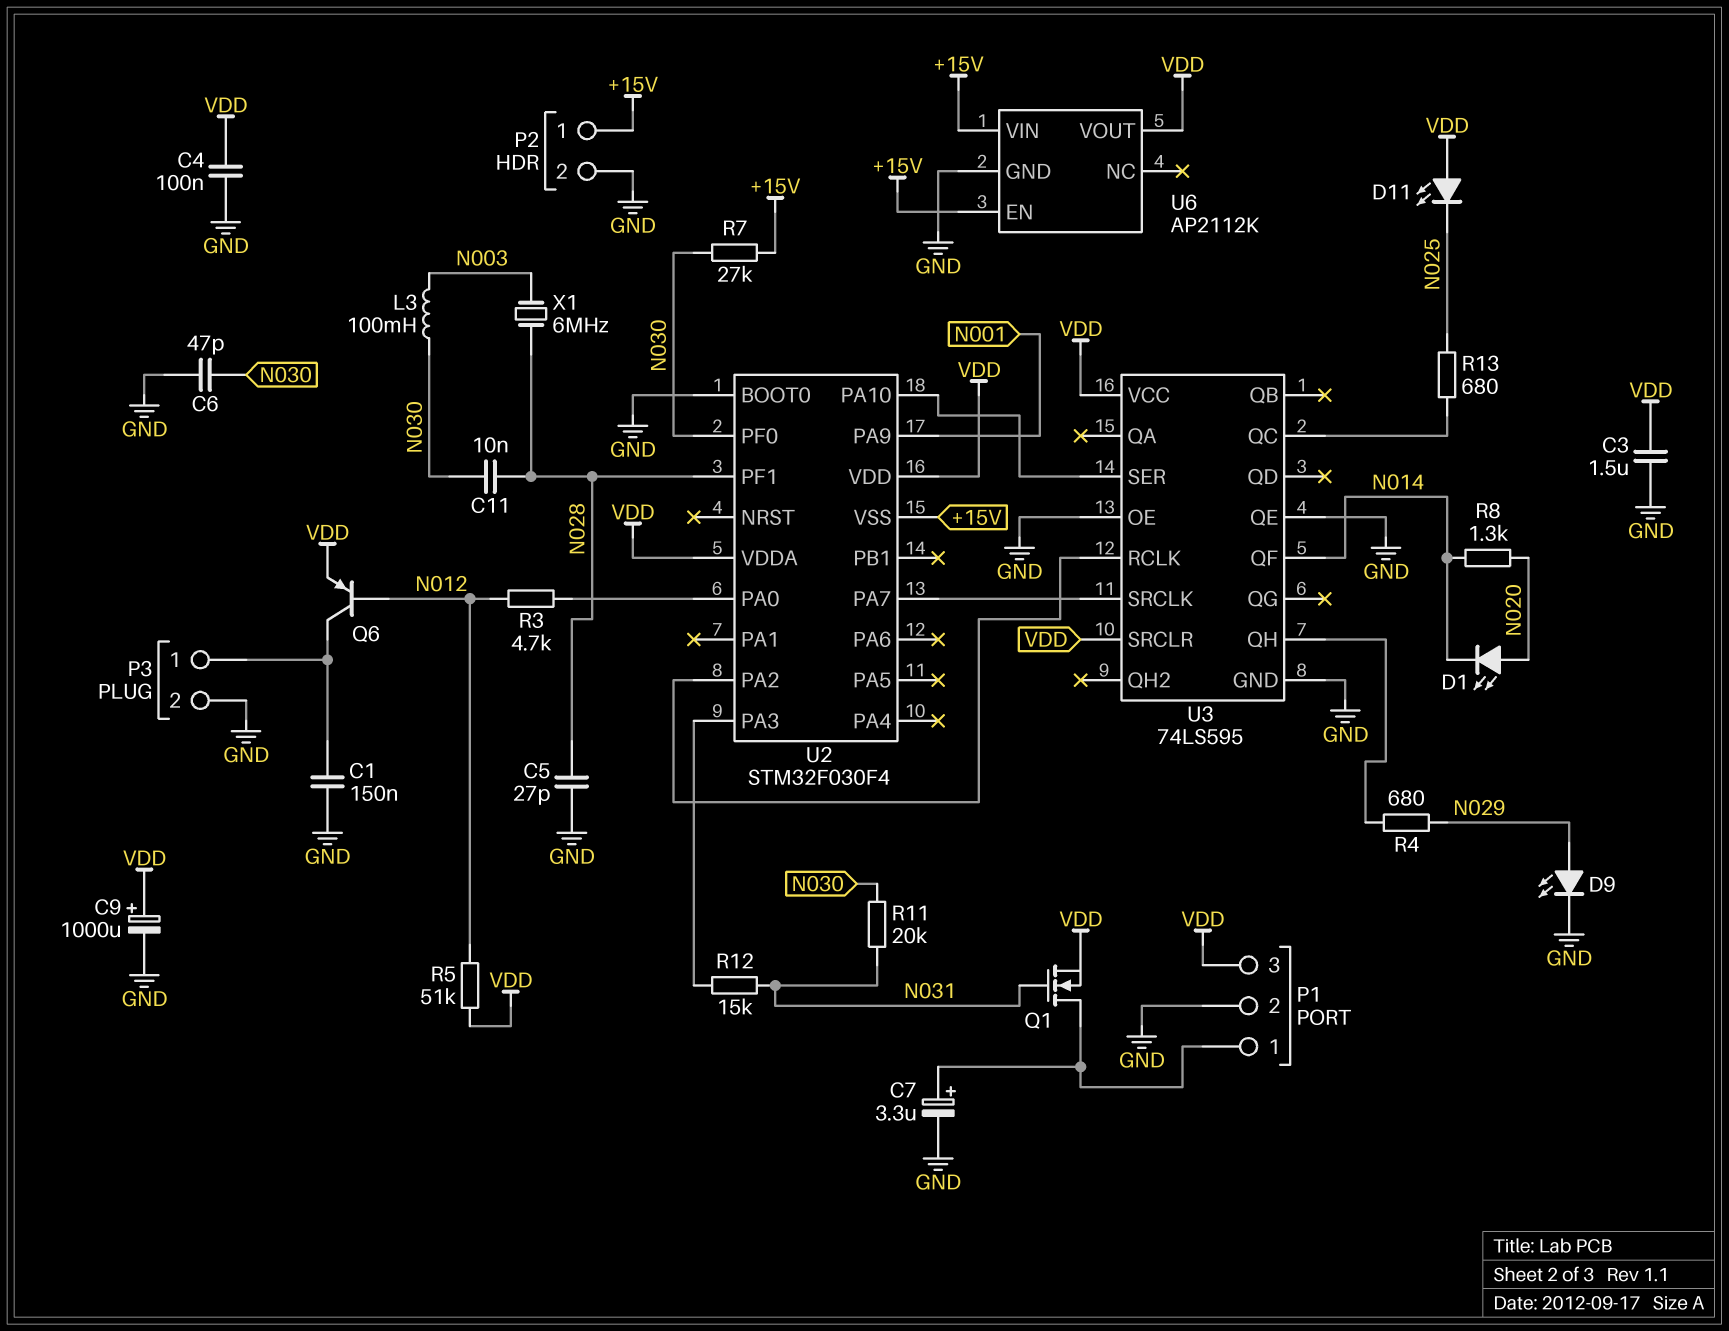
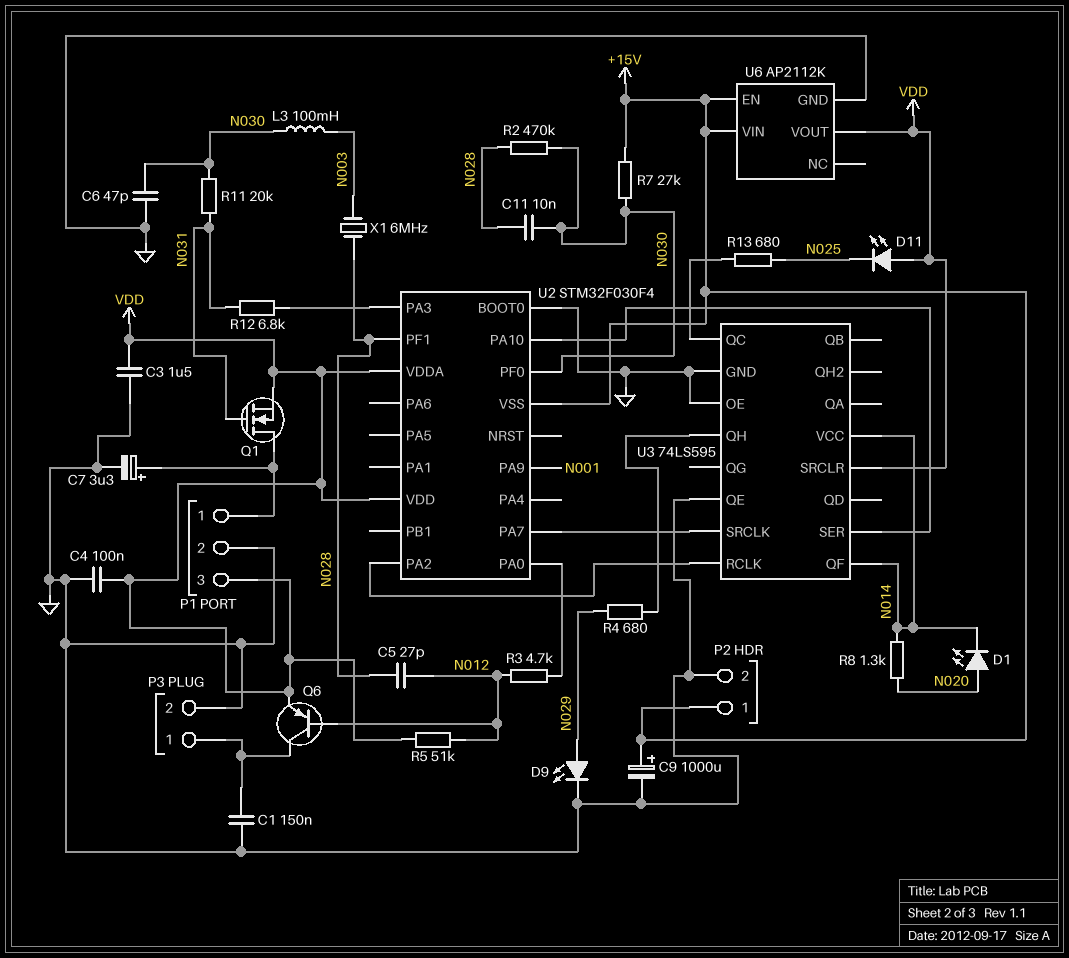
C5: 27pF (GND, N028) -> 27pF (N012, N028)
C9: 1000uF (plus VDD, minus GND) -> 1000uF (plus +15V, minus GND)
R2: none -> 470k (N028, N030)
R12: 15k (N031, U2/PA3) -> 6.8k (N031, U2/PA3)
U3 pin VCC: VDD -> N014

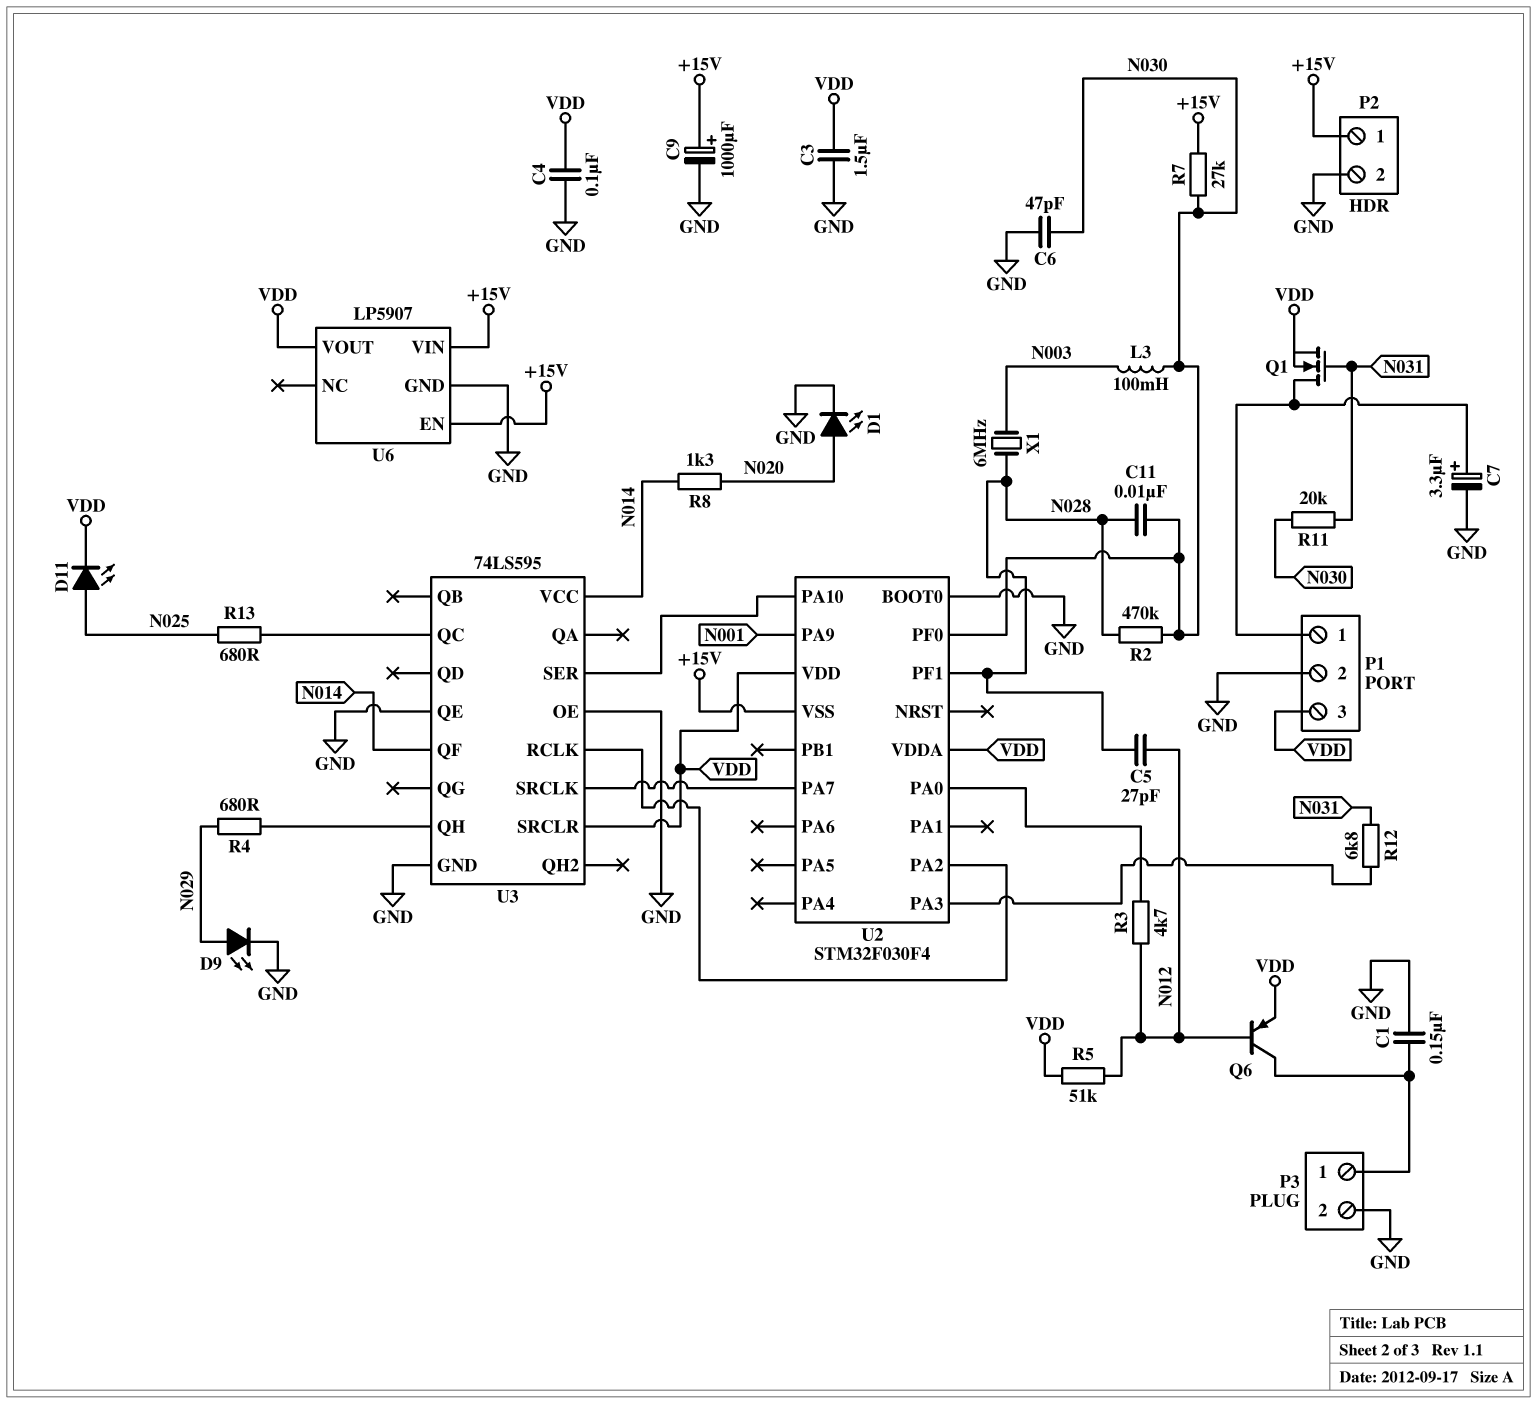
D1: LED (A N020, K N014) -> LED (A N020, K GND)
D11: LED (A VDD, K N025) -> LED (A N025, K VDD)
U6: AP2112K -> LP5907

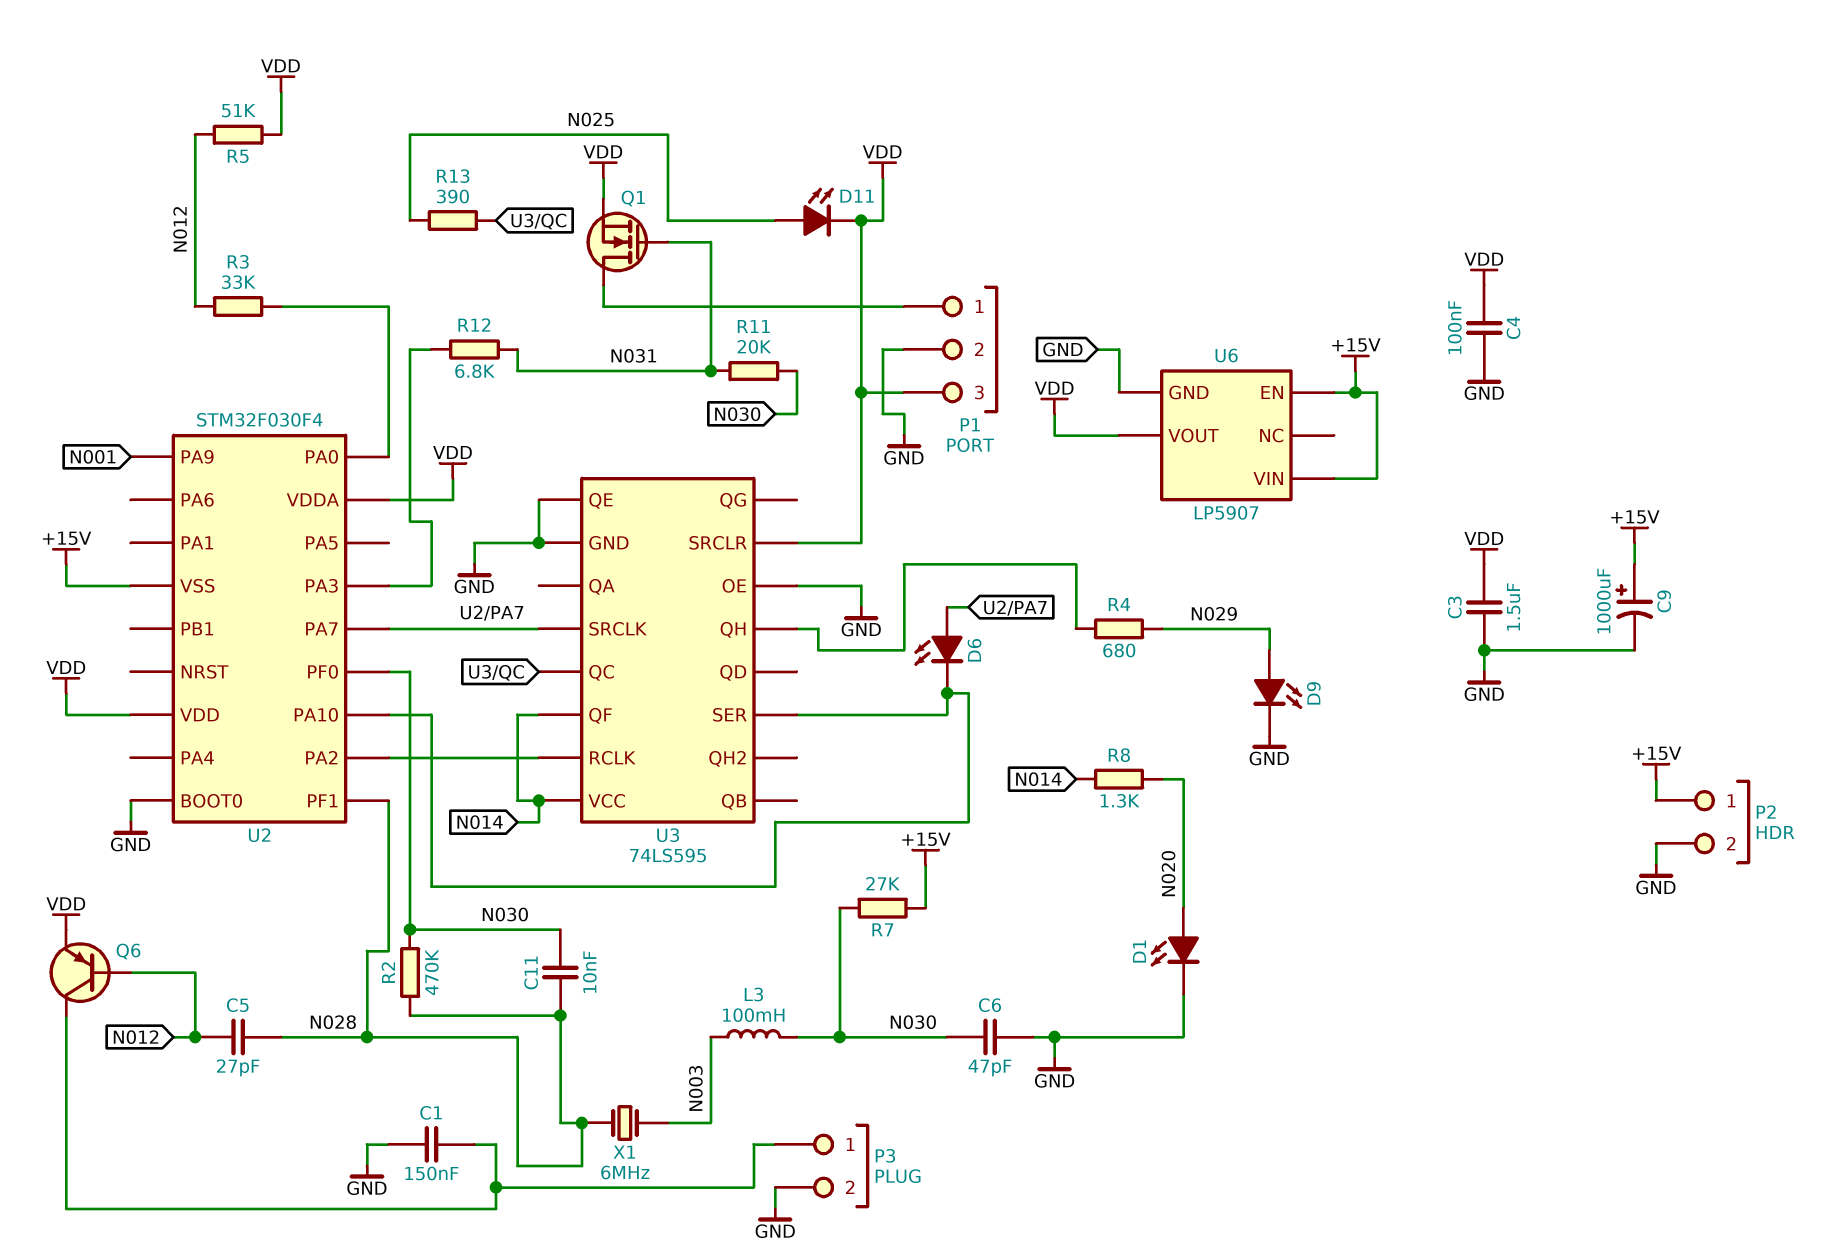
C7: 3.3uF (plus P1/1, minus GND) -> none
D6: none -> LED (A U2/PA7, K U2/PA10)
R3: 4.7k (N012, U2/PA0) -> 33k (N012, U2/PA0)
R13: 680 (N025, U3/QC) -> 390 (N025, U3/QC)

